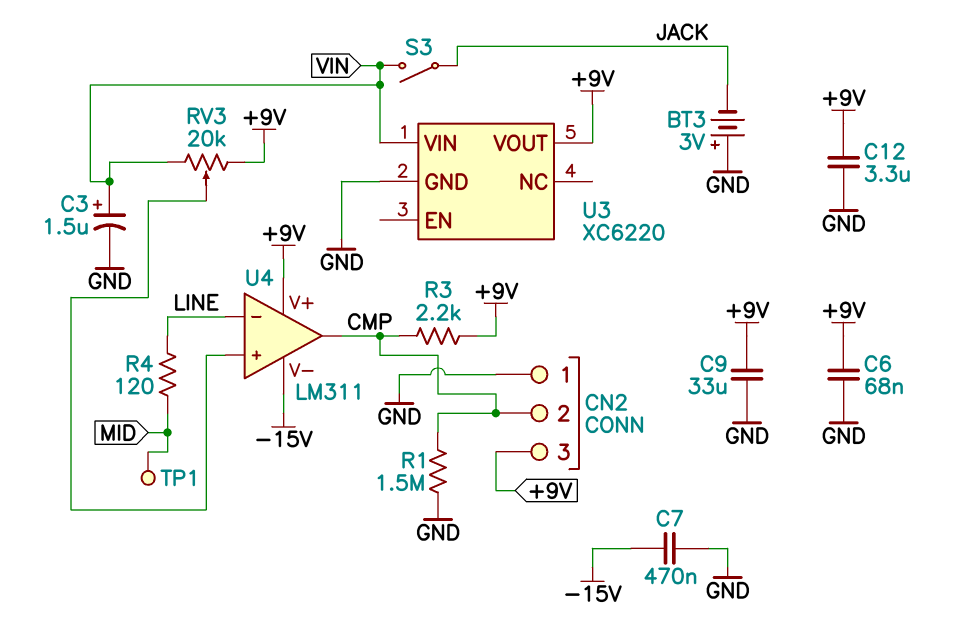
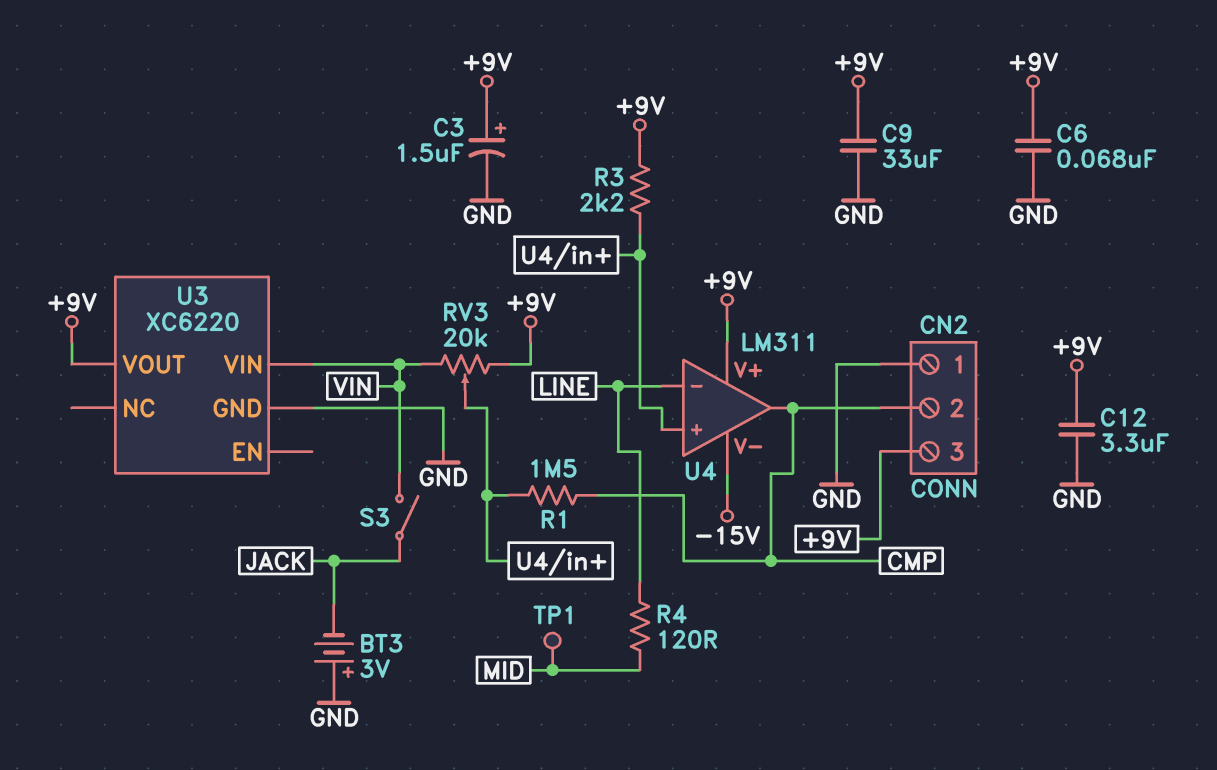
C3: 1.5uF (plus VIN, minus GND) -> 1.5uF (plus +9V, minus GND)
C7: 470nF (-15V, GND) -> none
R1: 1.5M (CMP, GND) -> 1.5M (CMP, U4/in+)
R3: 2.2k (+9V, CMP) -> 2.2k (+9V, U4/in+)

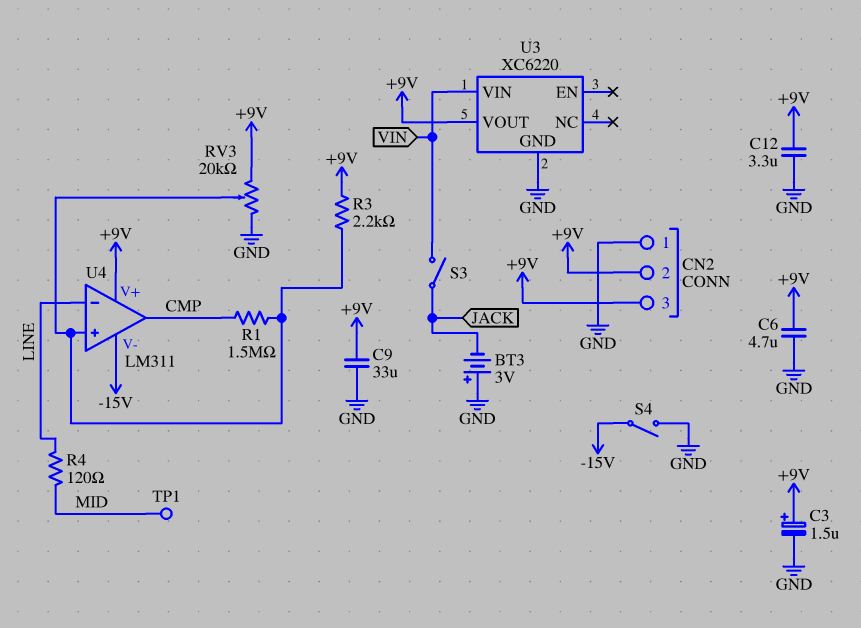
C6: 68nF (+9V, GND) -> 4.7uF (+9V, GND)
CN2 pin 2: CMP -> +9V
RV3: 20k (+9V, VIN, wiper U4/in+) -> 20k (+9V, GND, wiper U4/in+)
S4: none -> switch (-15V, GND)

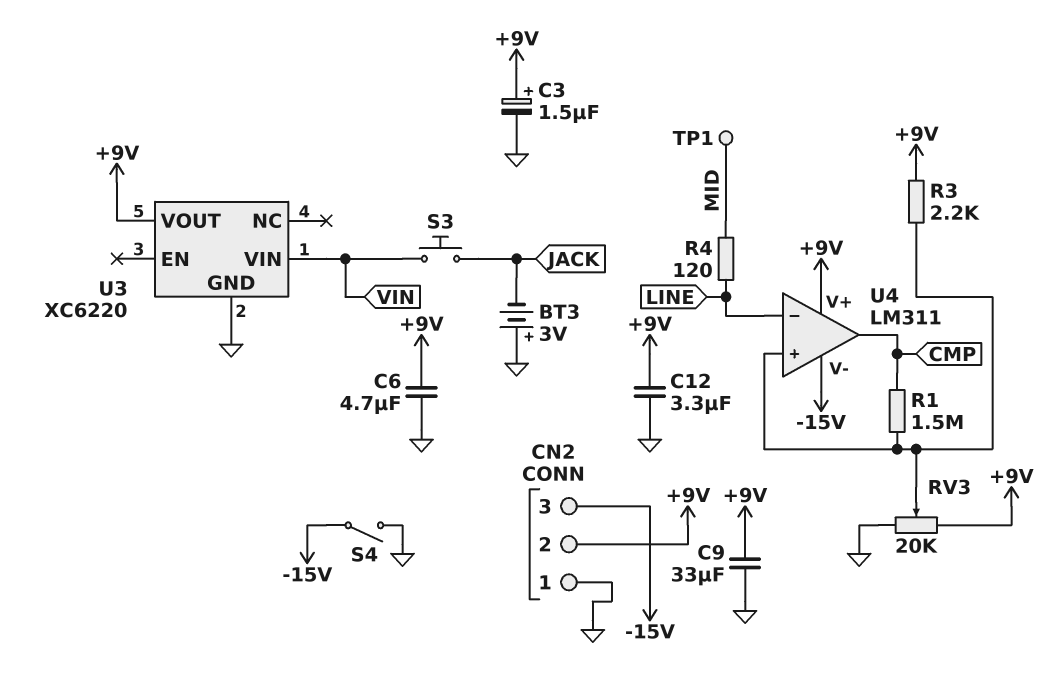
CN2 pin 3: +9V -> -15V
S3: switch (JACK, VIN) -> button (JACK, VIN)

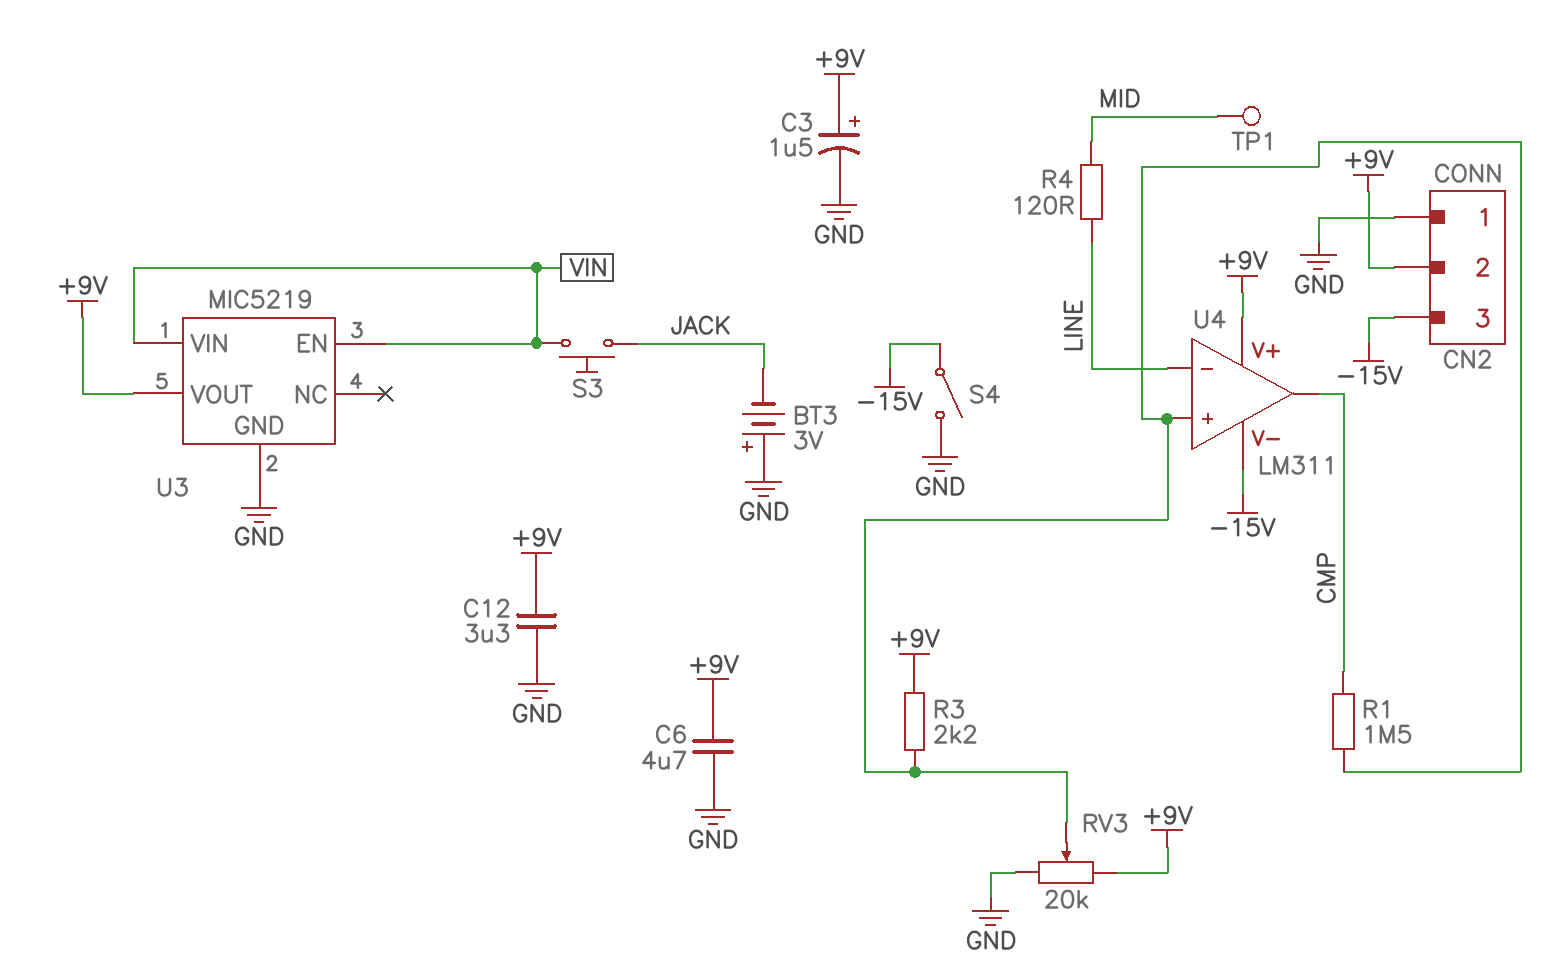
C9: 33uF (+9V, GND) -> none
U3: XC6220 -> MIC5219
U3 pin EN: none -> VIN

